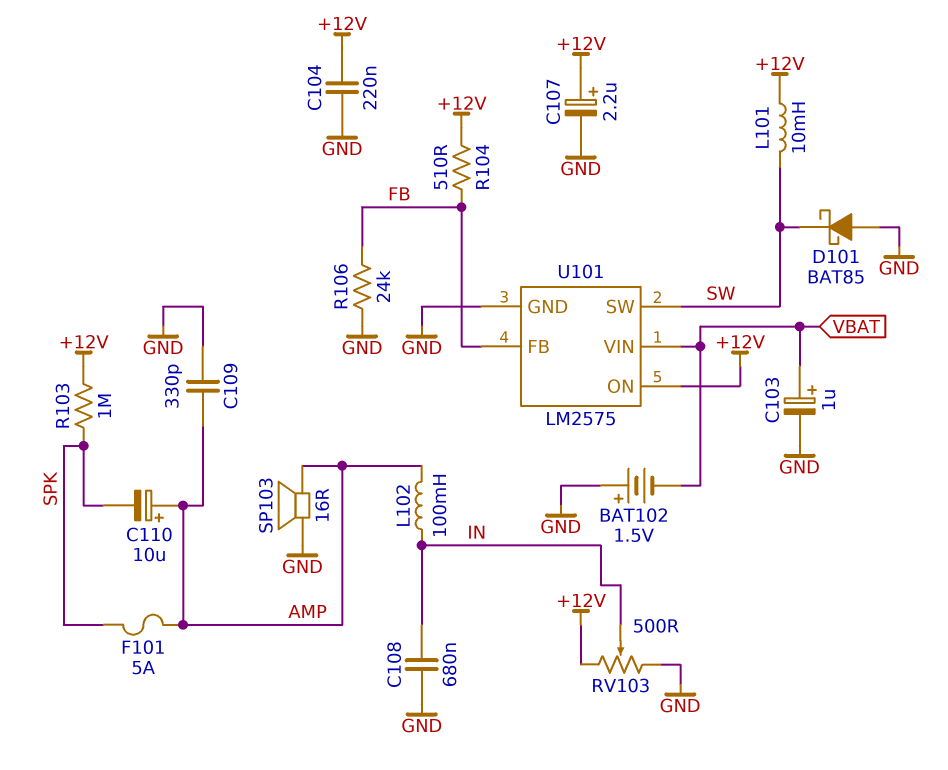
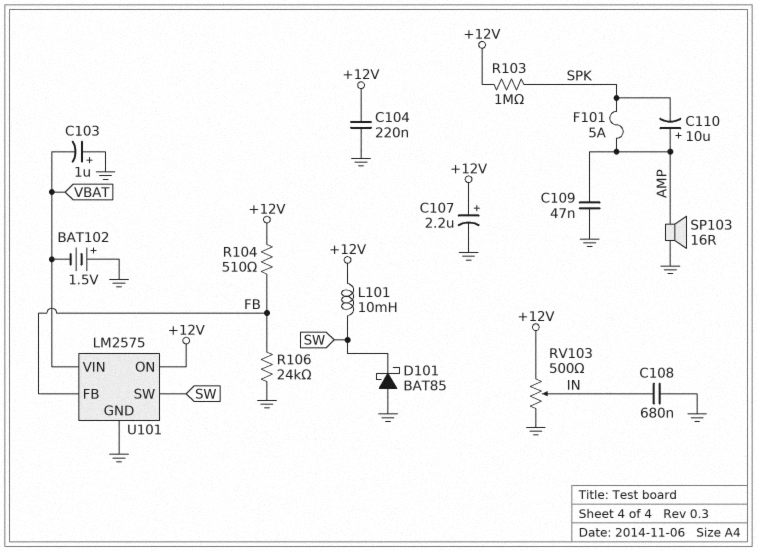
C103: 1uF (plus VBAT, minus GND) -> 1uF (plus GND, minus VBAT)
C109: 330pF (AMP, GND) -> 47nF (AMP, GND)
L102: 100mH (AMP, IN) -> none

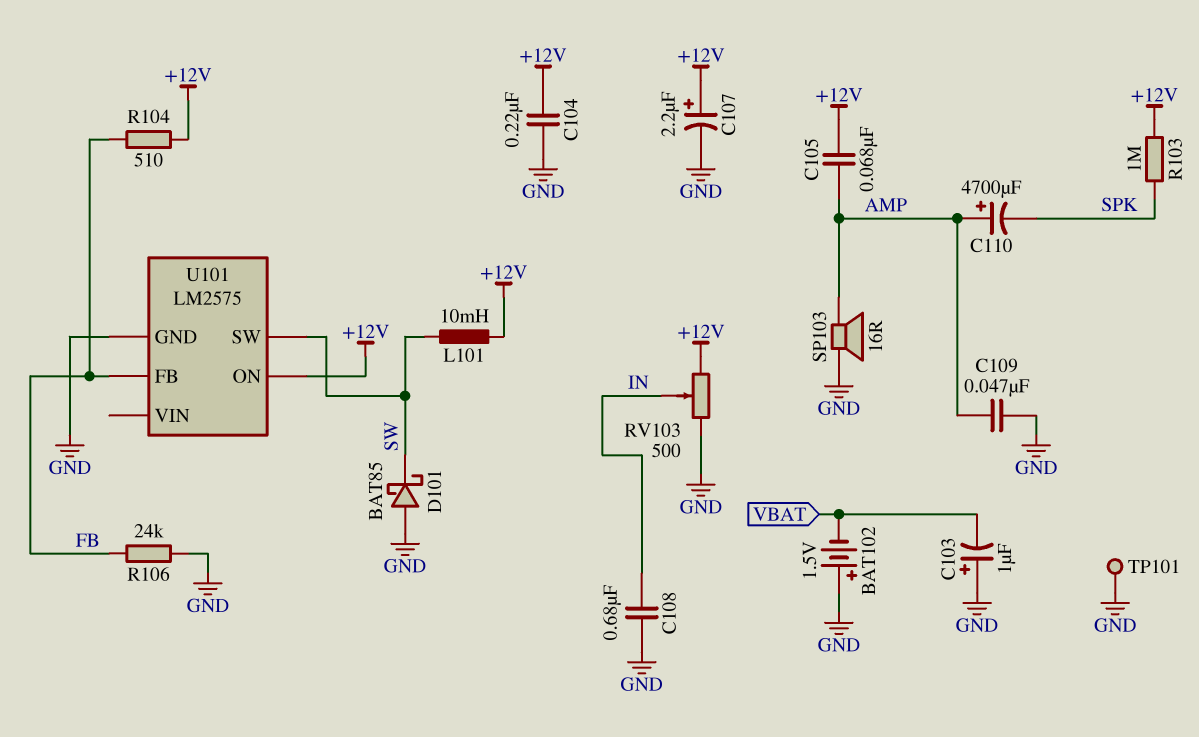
C105: none -> 68nF (+12V, AMP)
C110: 10uF (plus AMP, minus SPK) -> 4700uF (plus AMP, minus SPK)
F101: 5A (AMP, SPK) -> none
TP101: none -> test point (GND)
U101 pin VIN: VBAT -> none

